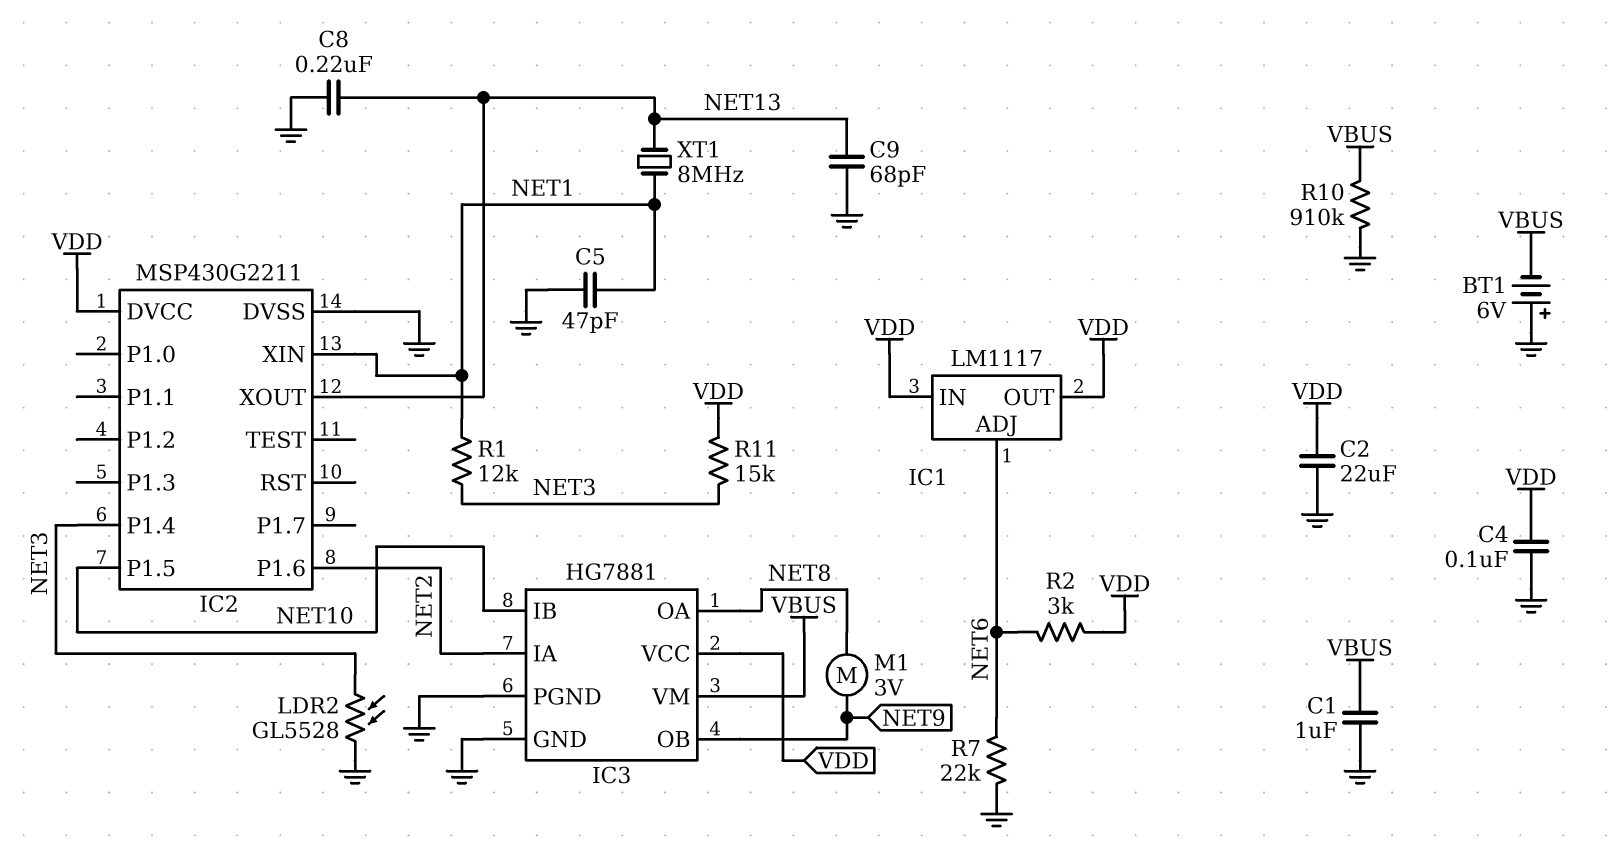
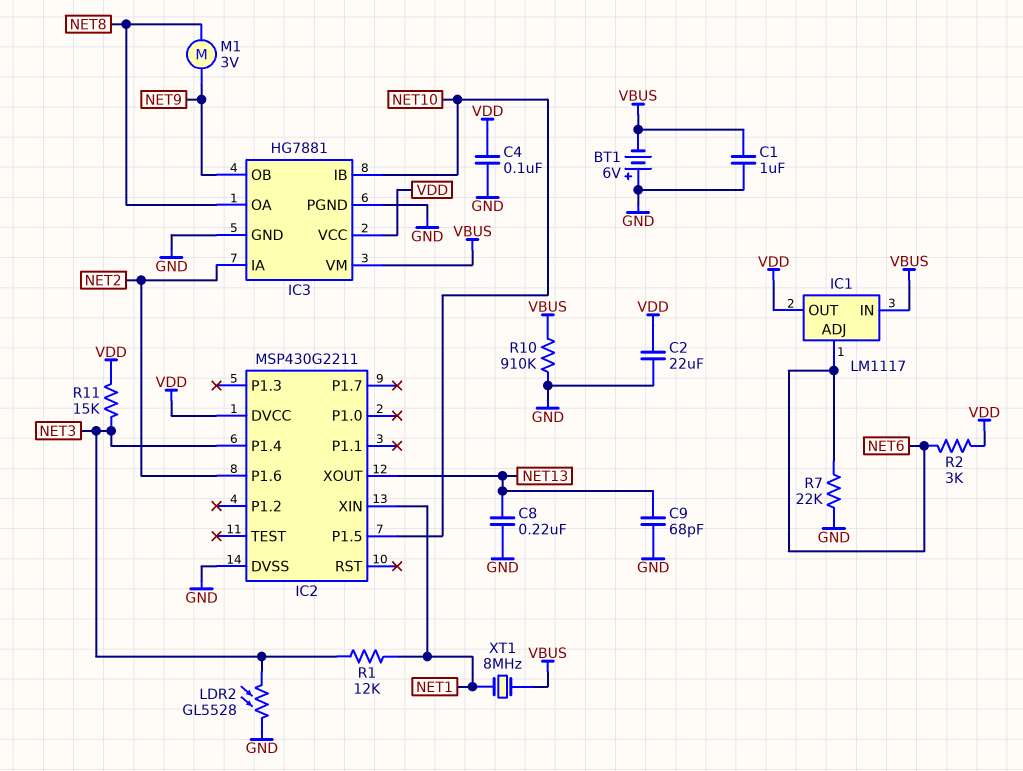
C5: 47pF (GND, NET1) -> none
IC1 pin IN: VDD -> VBUS
XT1: 8MHz (NET1, NET13) -> 8MHz (NET1, VBUS)

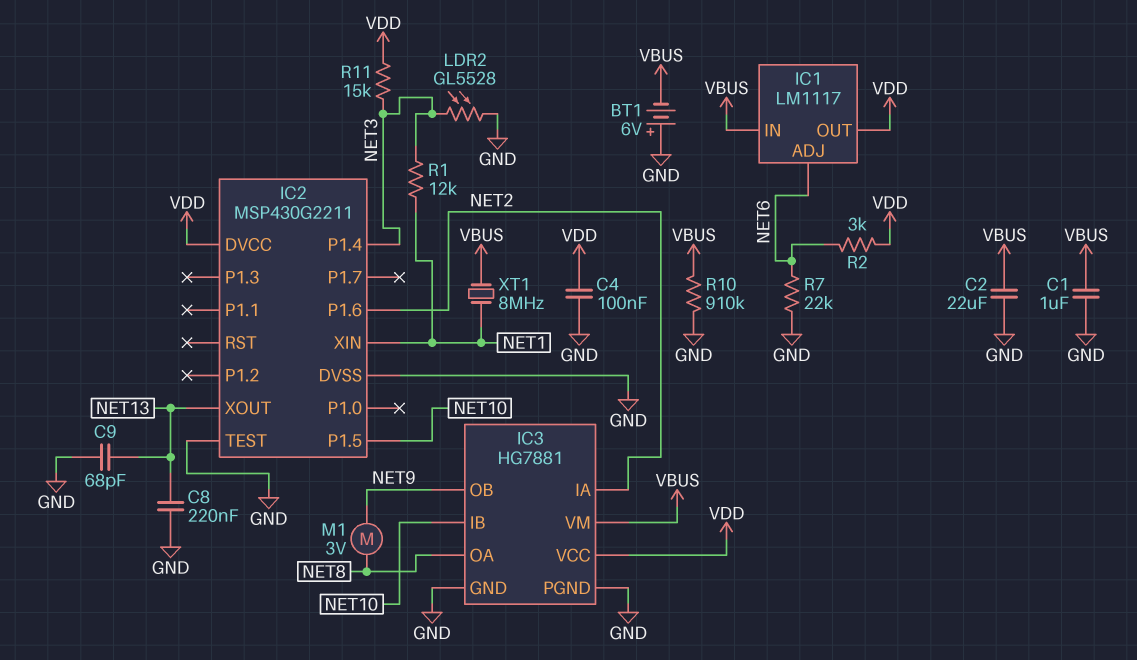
C2: 22uF (GND, VDD) -> 22uF (GND, VBUS)
IC2 pin TEST: none -> GND

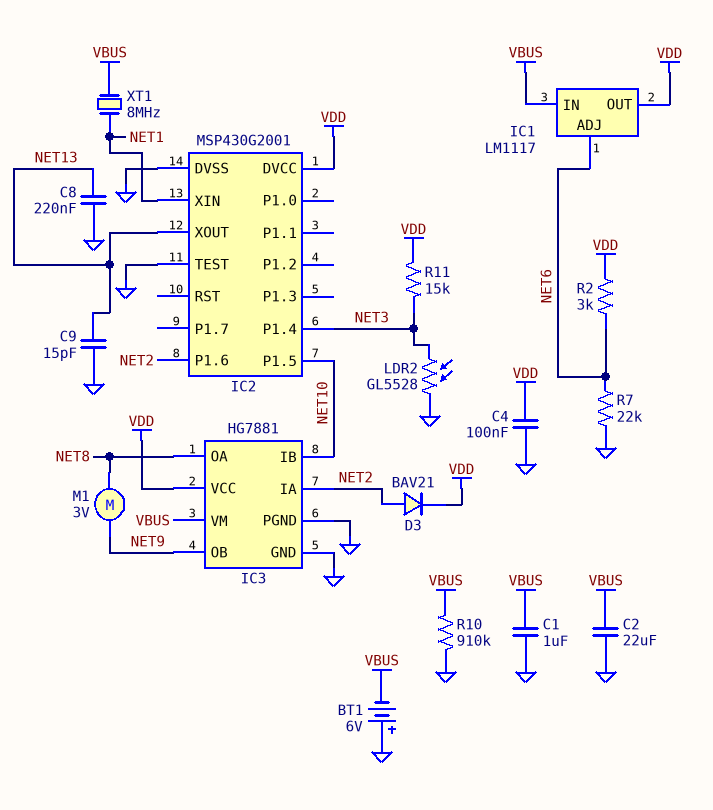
C9: 68pF (GND, NET13) -> 15pF (GND, NET13)
D3: none -> diode BAV21 (A NET2, K VDD)
IC2: MSP430G2211 -> MSP430G2001
R1: 12k (NET1, NET3) -> none

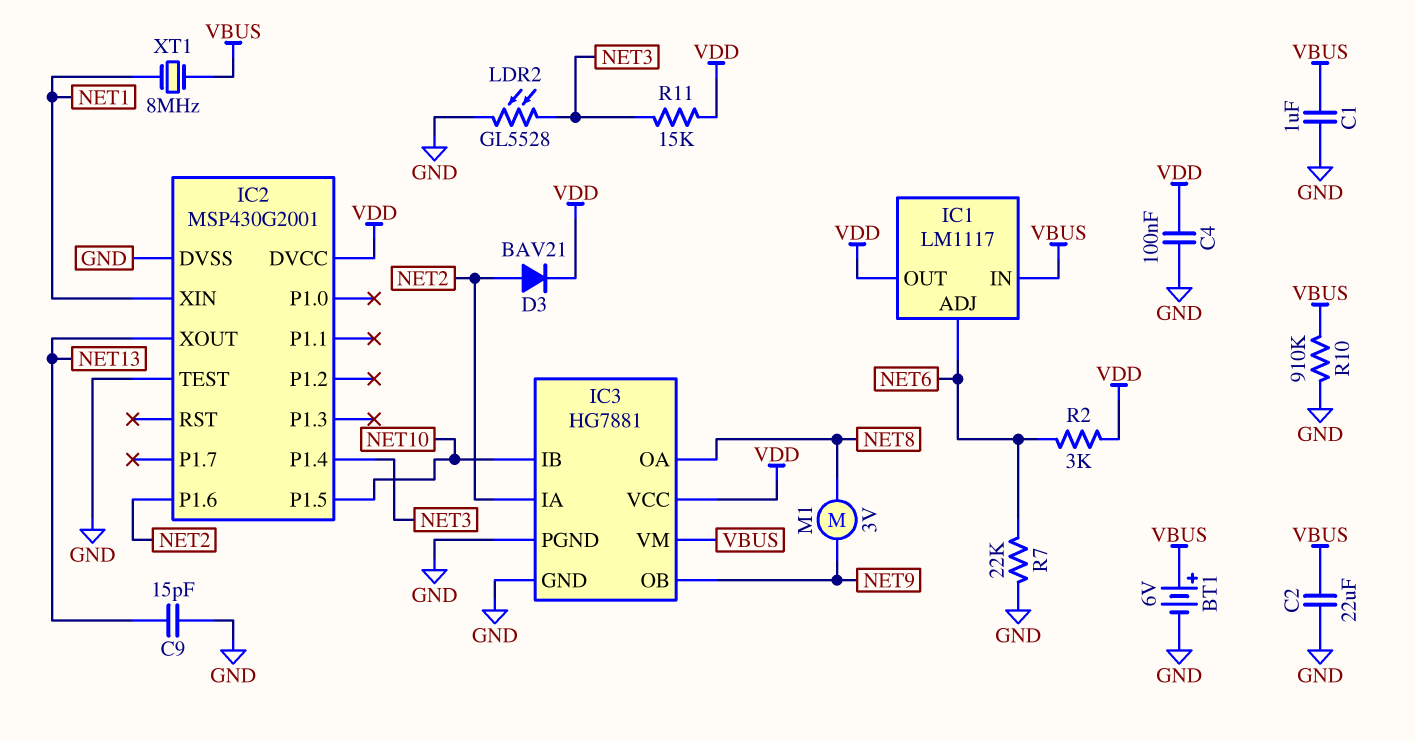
BT1: 6V (plus GND, minus VBUS) -> 6V (plus VBUS, minus GND)
C8: 220nF (GND, NET13) -> none

